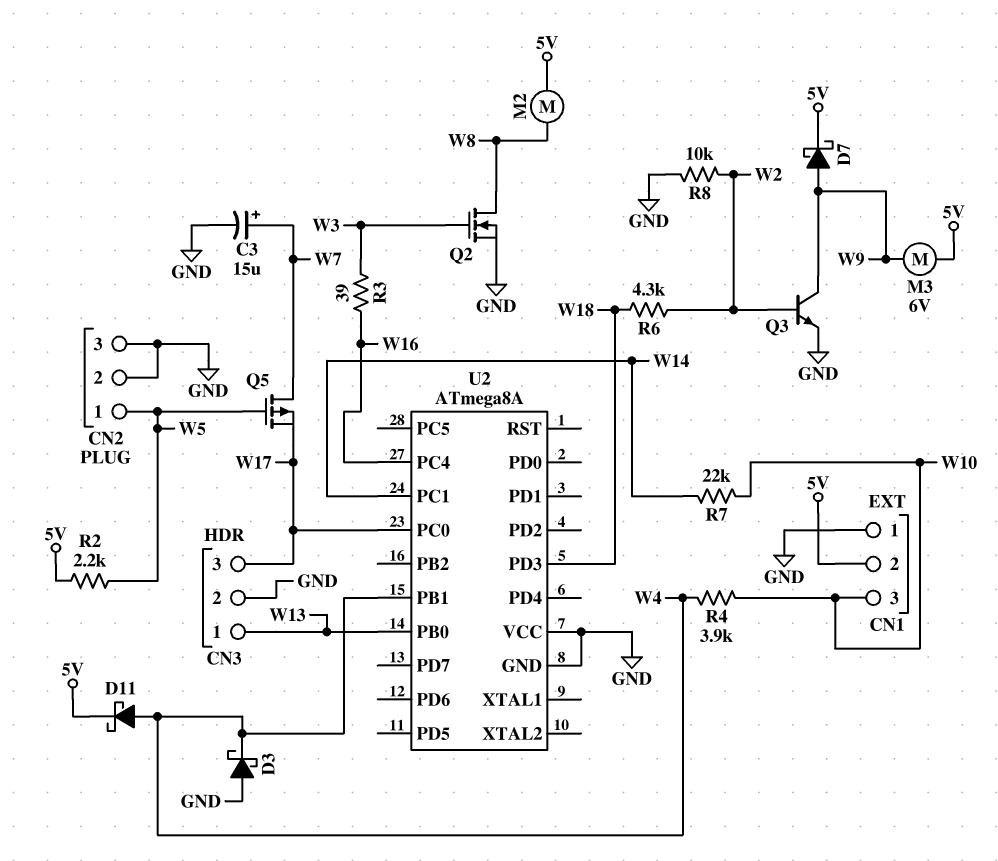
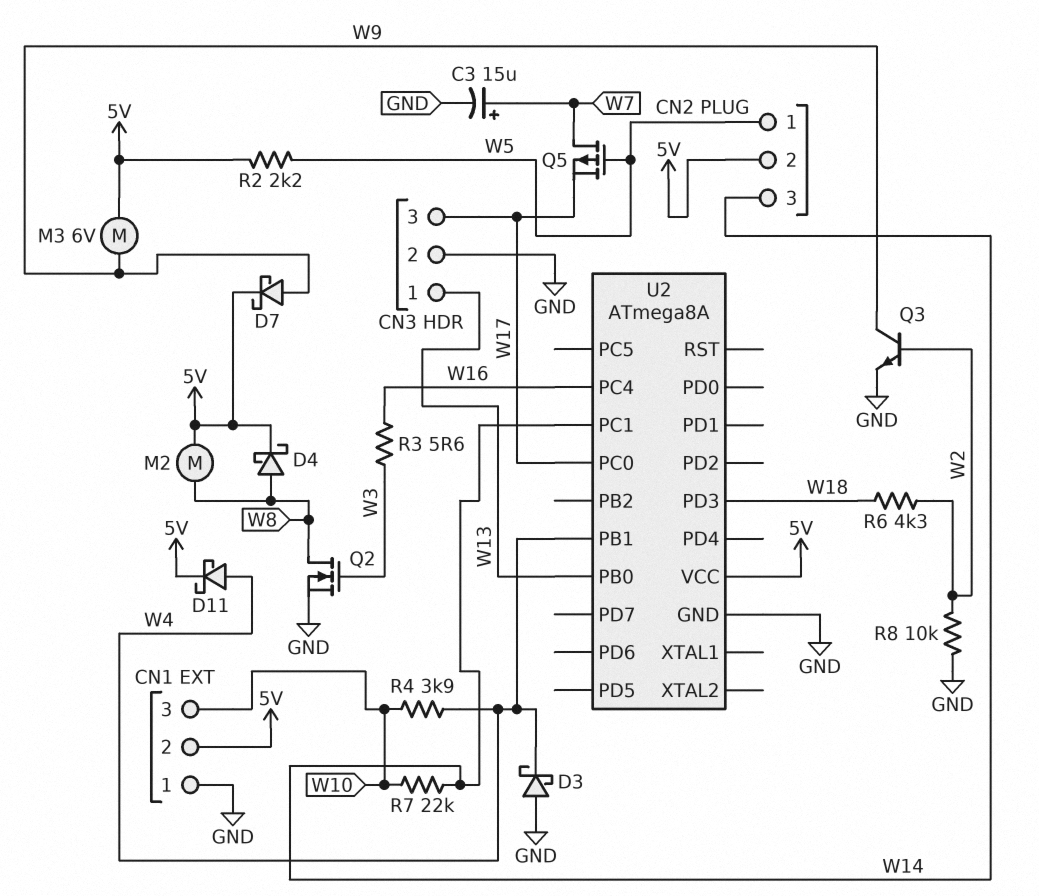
CN2 pin 2: GND -> 5V
CN2 pin 3: GND -> W14
D4: none -> schottky (A W8, K 5V)
R3: 39 (W3, W16) -> 5.6 (W3, W16)
U2 pin VCC: GND -> 5V

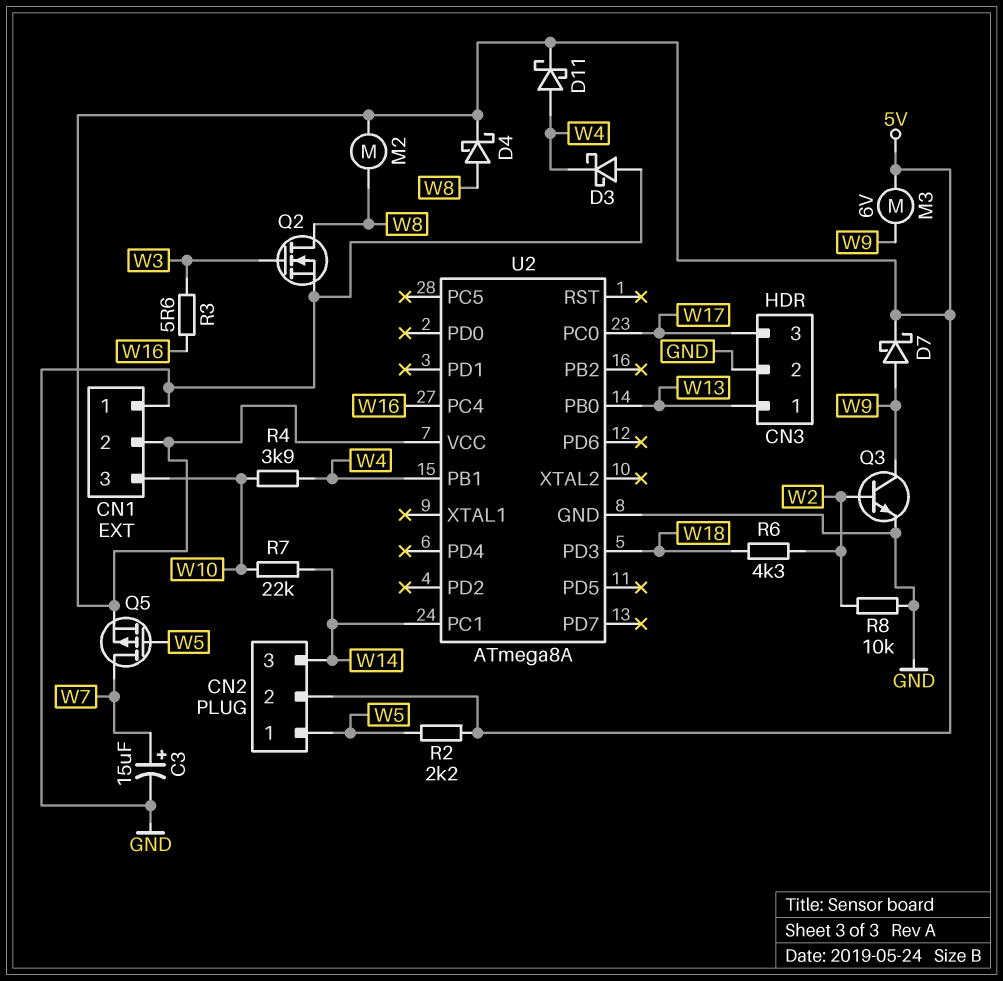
Q5: PMOS (G W5, D W7, S W17) -> PMOS (G W5, D W7, S 5V)

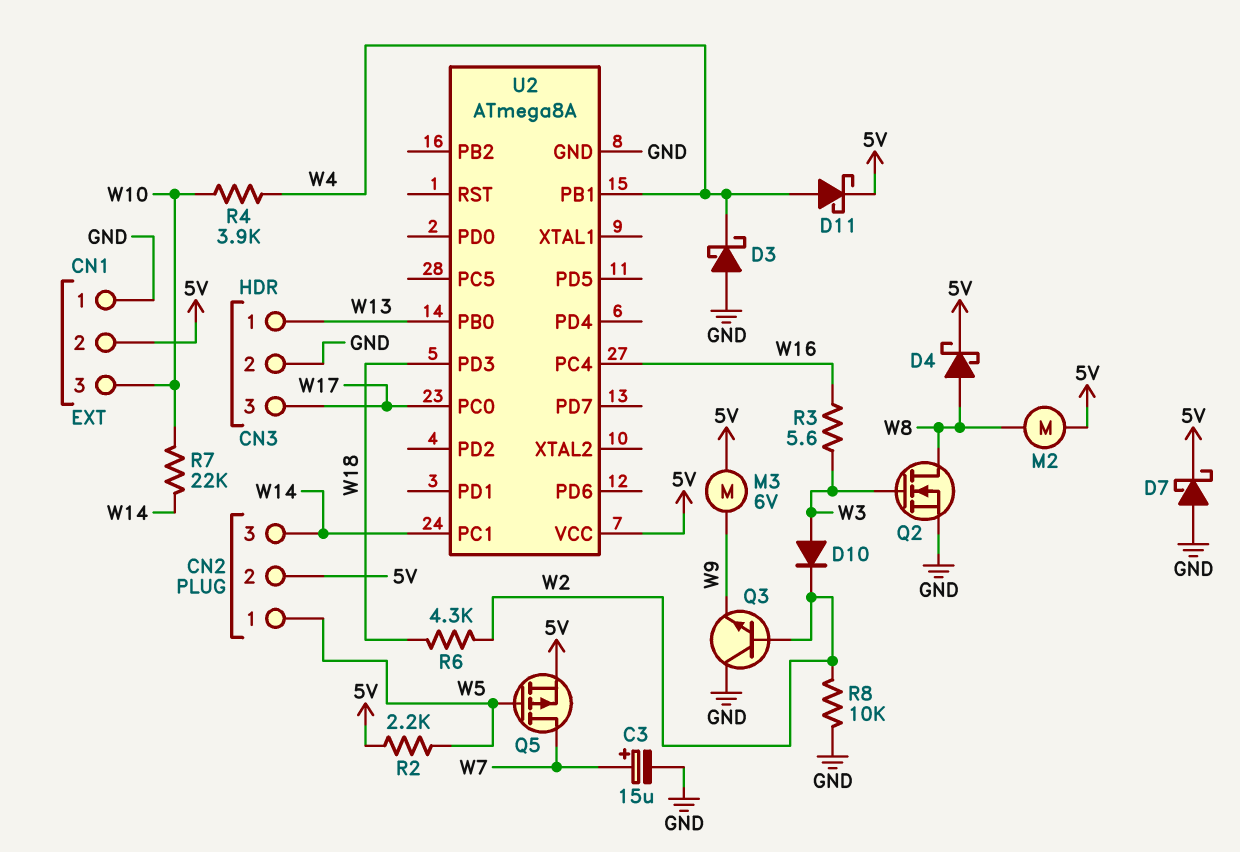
D7: schottky (A W9, K 5V) -> schottky (A GND, K 5V)
D10: none -> diode (A W3, K W2)
Q3: NPN (B W2, C W9, E GND) -> NPN (B W2, C GND, E W9)

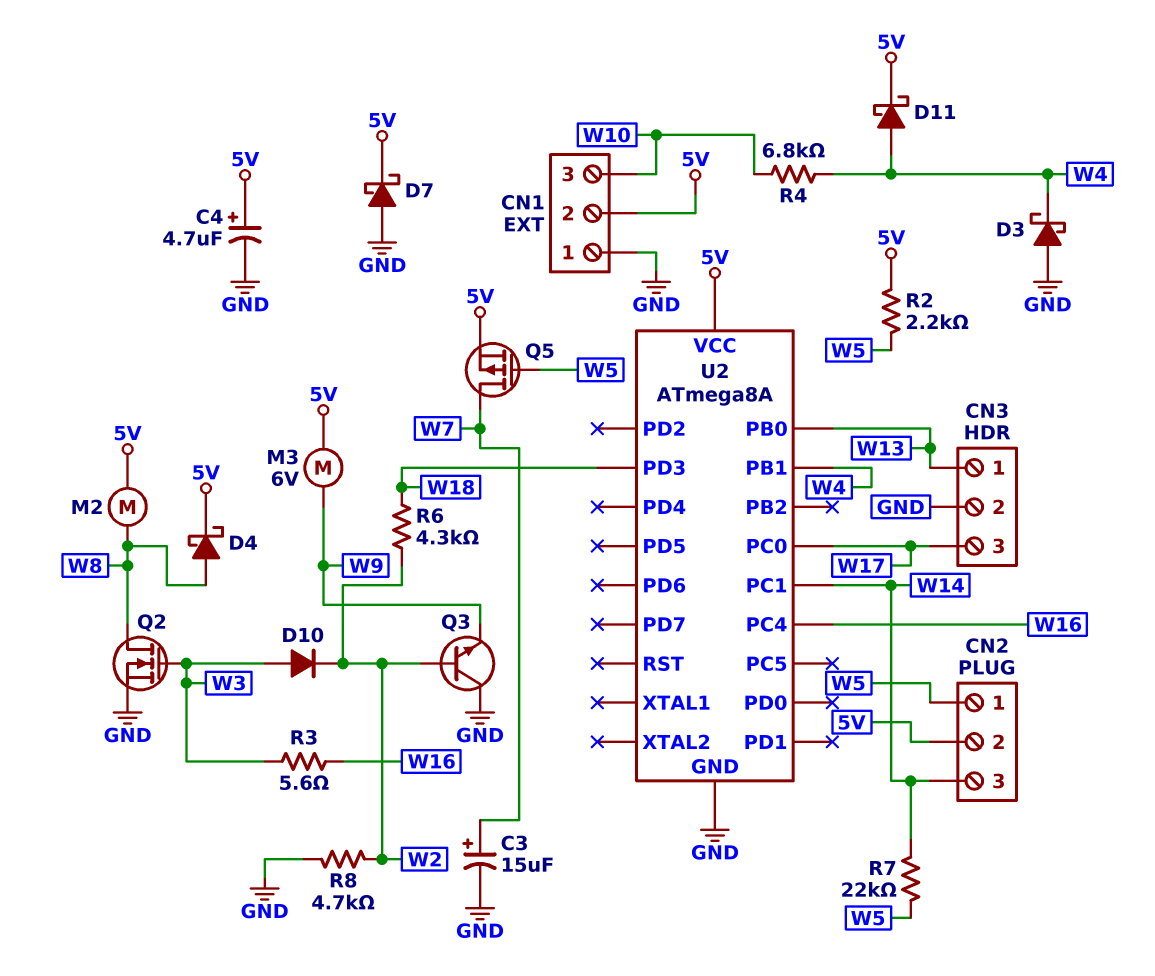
C4: none -> 4.7uF (plus 5V, minus GND)
R4: 3.9k (W4, W10) -> 6.8k (W4, W10)
R7: 22k (W10, W14) -> 22k (W5, W14)
R8: 10k (GND, W2) -> 4.7k (GND, W2)

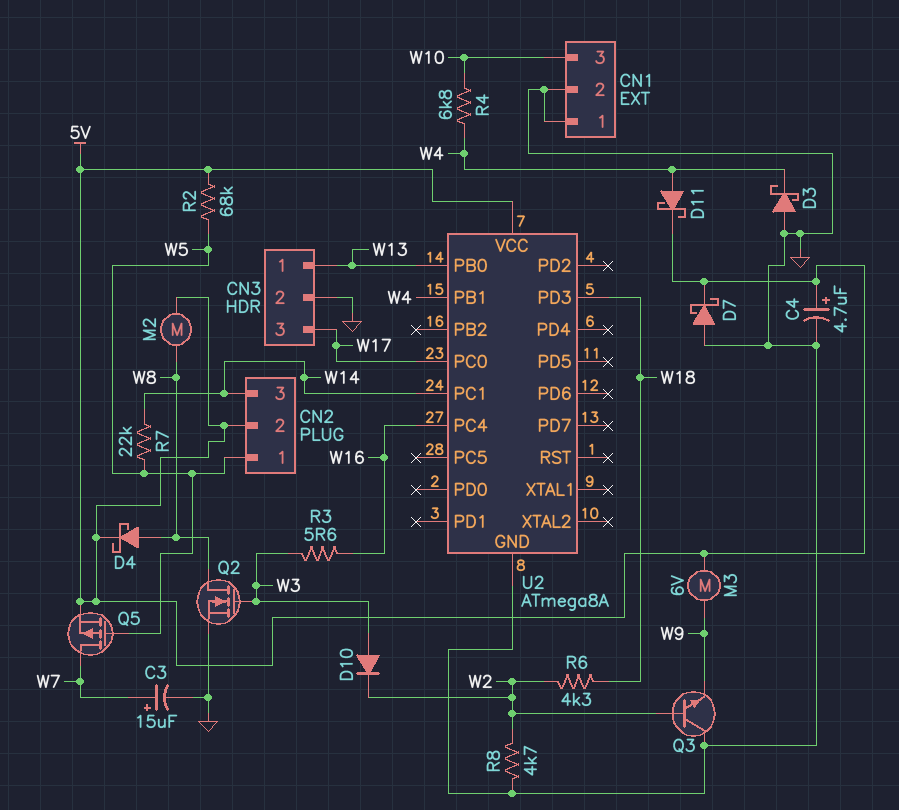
CN1 pin 2: 5V -> GND
R2: 2.2k (5V, W5) -> 68k (5V, W5)

